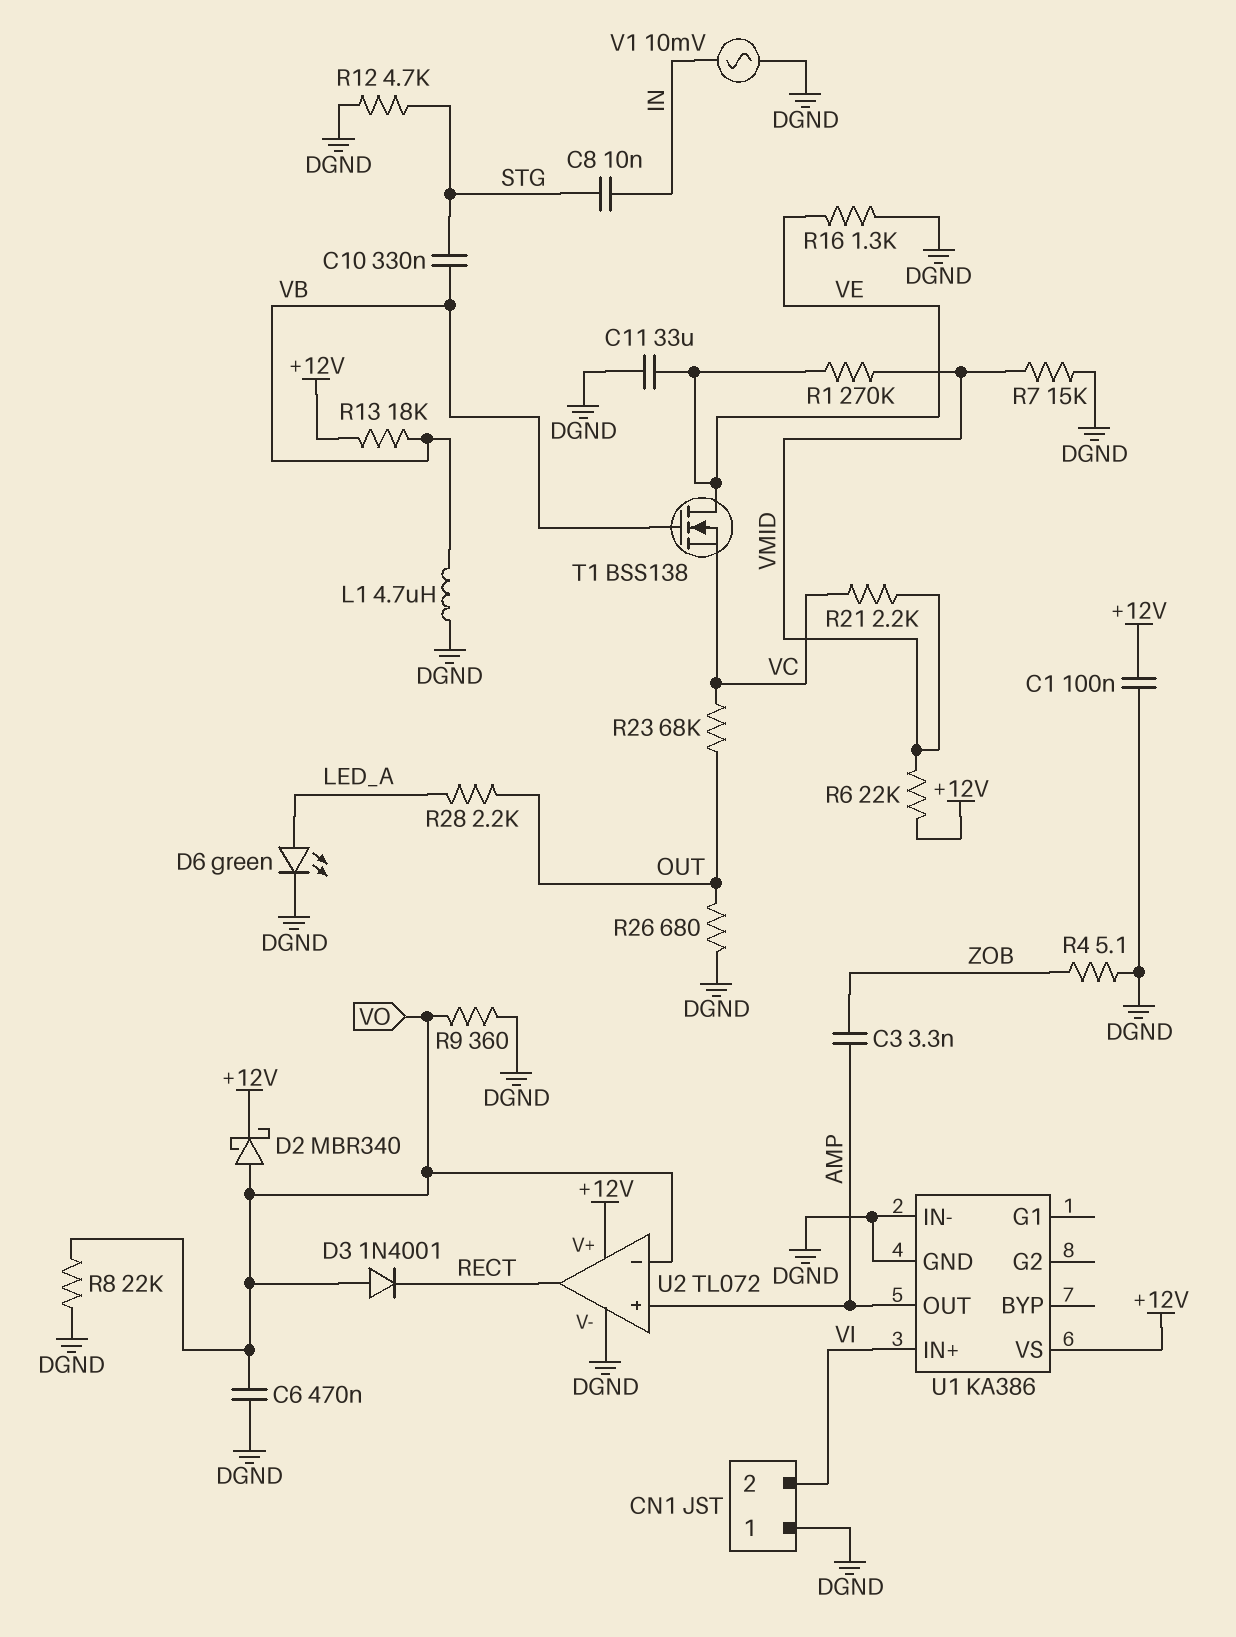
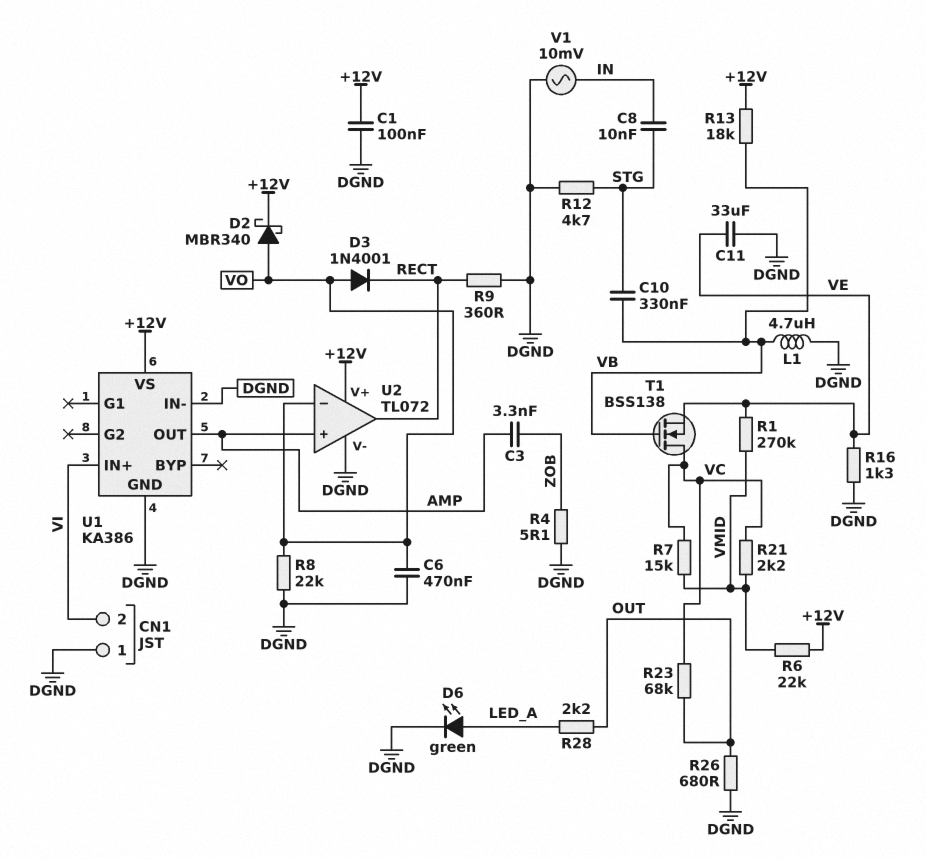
R7: 15k (DGND, VMID) -> 15k (VC, VMID)
R9: 360 (DGND, VO) -> 360 (DGND, RECT)
T1: NMOS BSS138 (G VB, D VE, S VC) -> NMOS BSS138 (G VB, D VC, S VE)

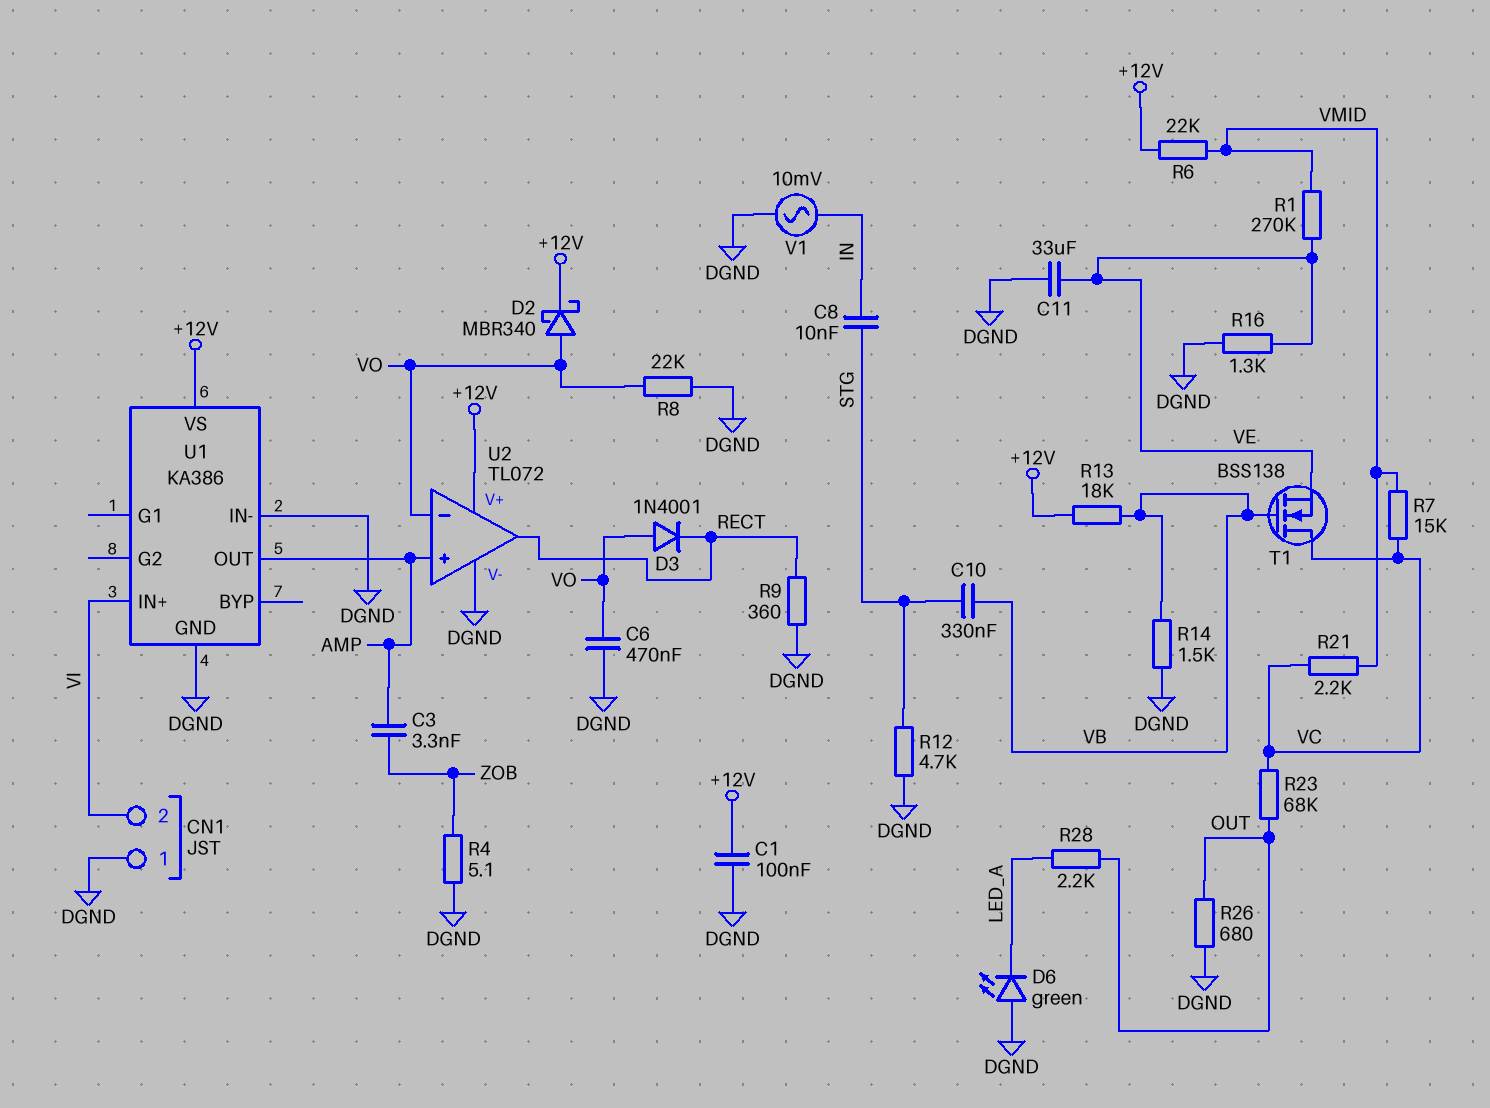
D6: LED green (A LED_A, K DGND) -> LED green (A DGND, K LED_A)
L1: 4.7uH (DGND, VB) -> none
R14: none -> 1.5k (DGND, VB)

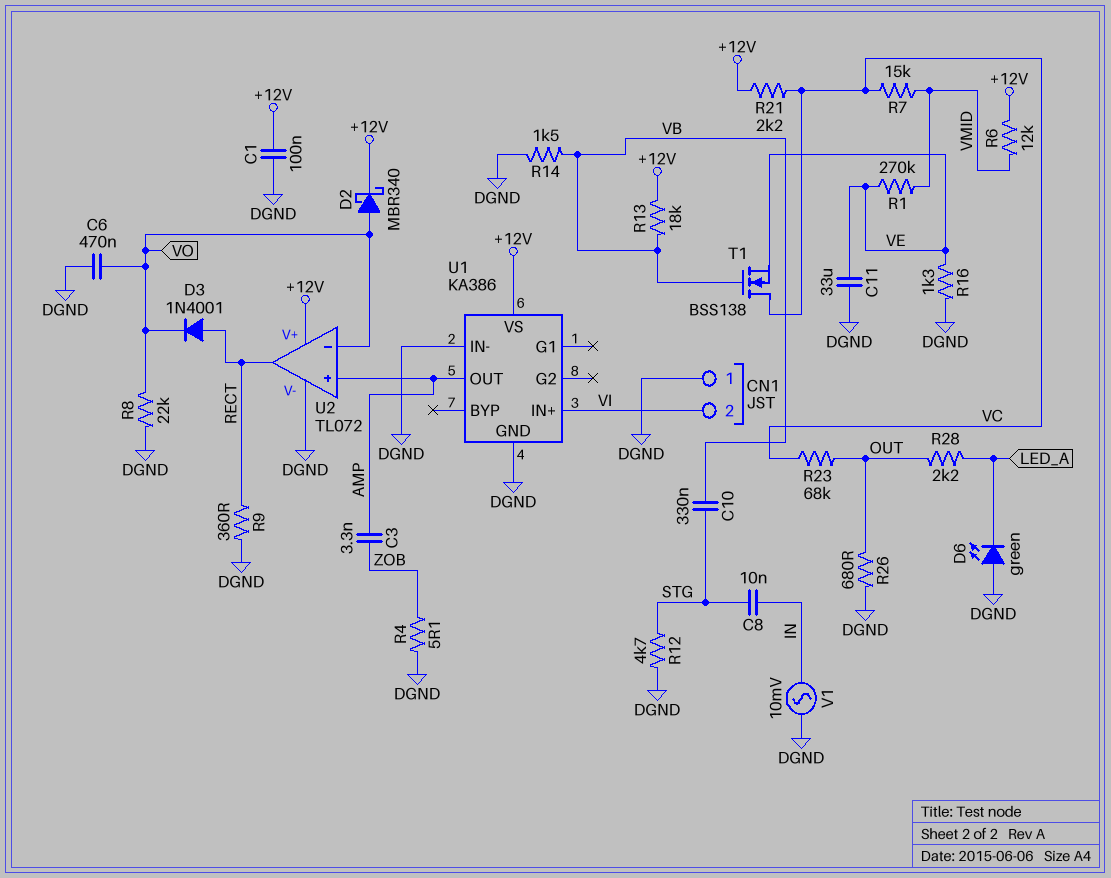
D3: diode 1N4001 (A VO, K RECT) -> diode 1N4001 (A RECT, K VO)
R6: 22k (+12V, VMID) -> 12k (+12V, VMID)
R21: 2.2k (VC, VMID) -> 2.2k (+12V, VC)

